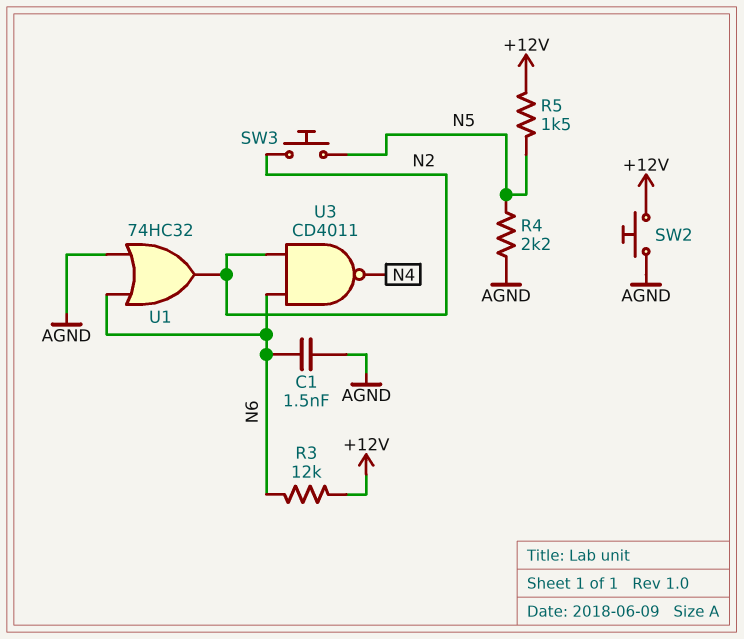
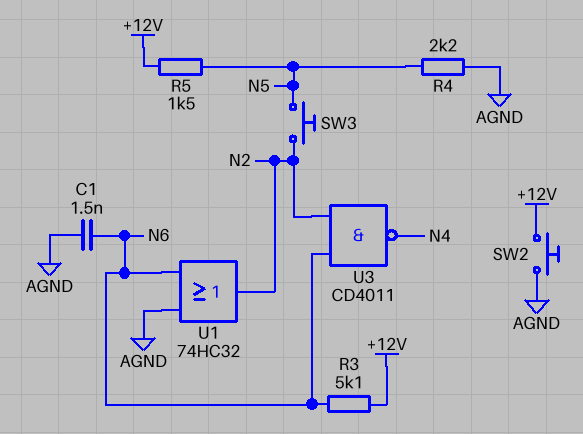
R3: 12k (+12V, N6) -> 5.1k (+12V, N6)

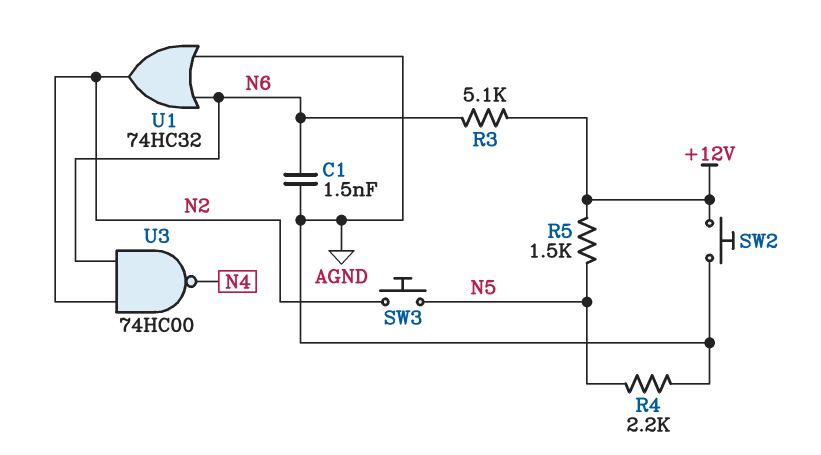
U3: NAND CD4011 (in N2, in N6, out N4) -> NAND 74HC00 (in N2, in N6, out N4)

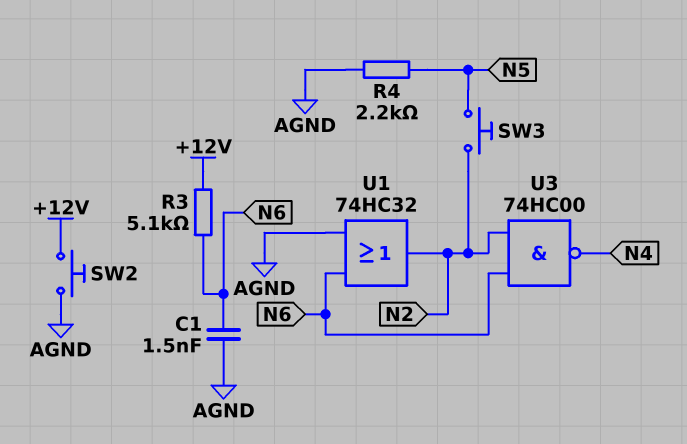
R5: 1.5k (+12V, N5) -> none

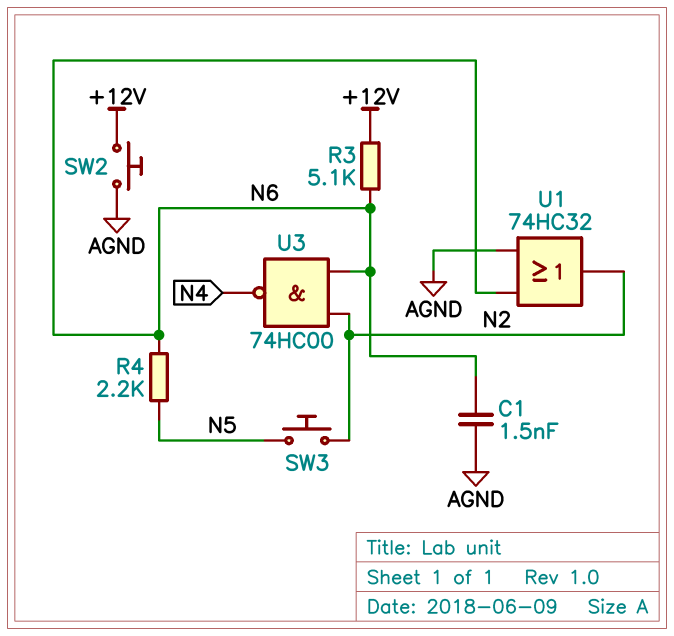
R4: 2.2k (AGND, N5) -> 2.2k (N5, N6)

